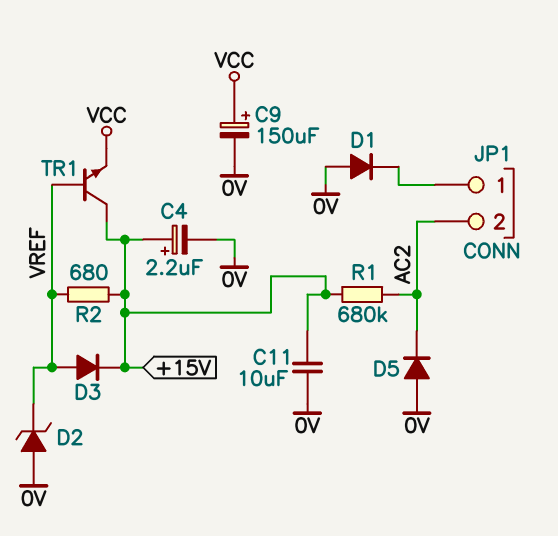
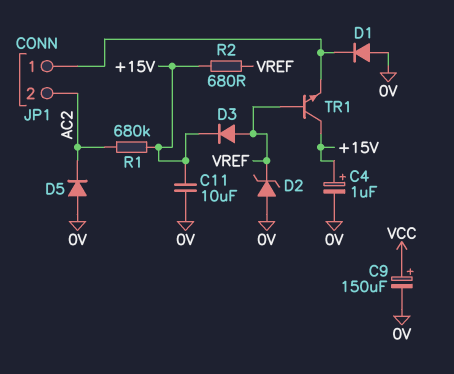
C4: 2.2uF (plus +15V, minus 0V) -> 1uF (plus +15V, minus 0V)
TR1: NPN (B VREF, C +15V, E VCC) -> NPN (B VREF, C +15V, E JP1/1)

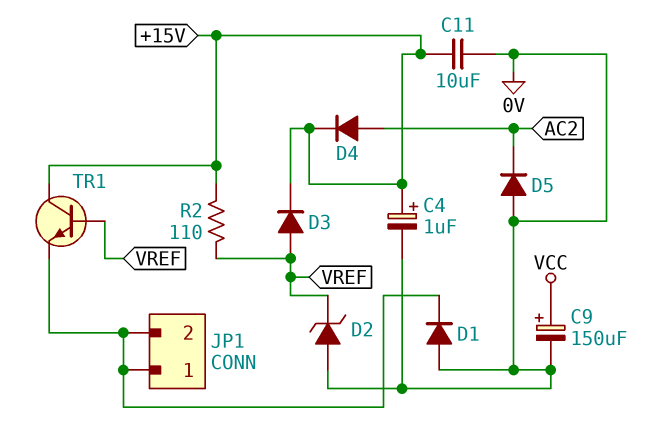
D4: none -> diode (A AC2, K +15V)
JP1 pin 2: AC2 -> JP1/1
R1: 680k (+15V, AC2) -> none
R2: 680 (+15V, VREF) -> 110 (+15V, VREF)

